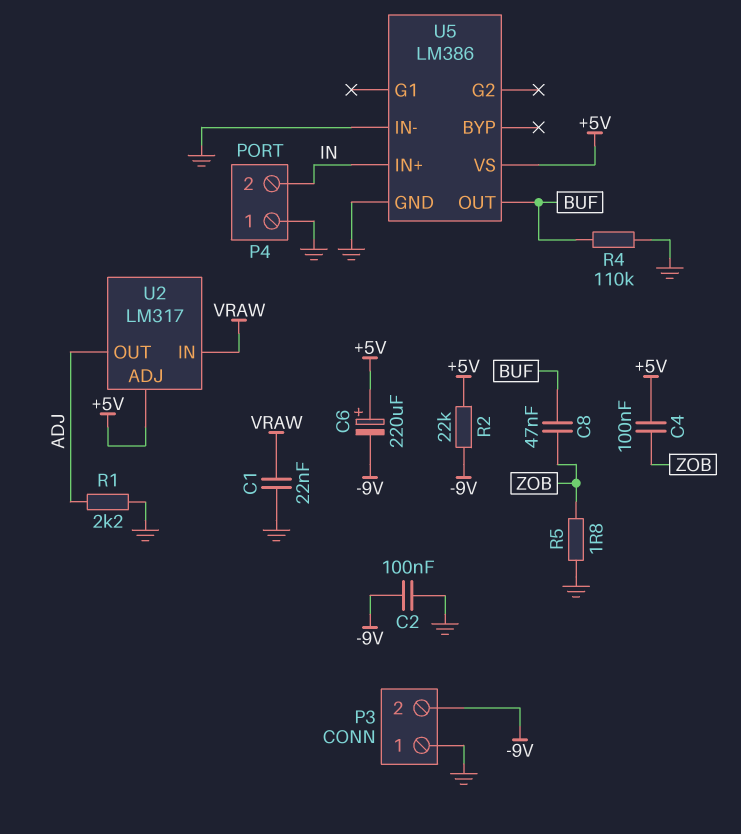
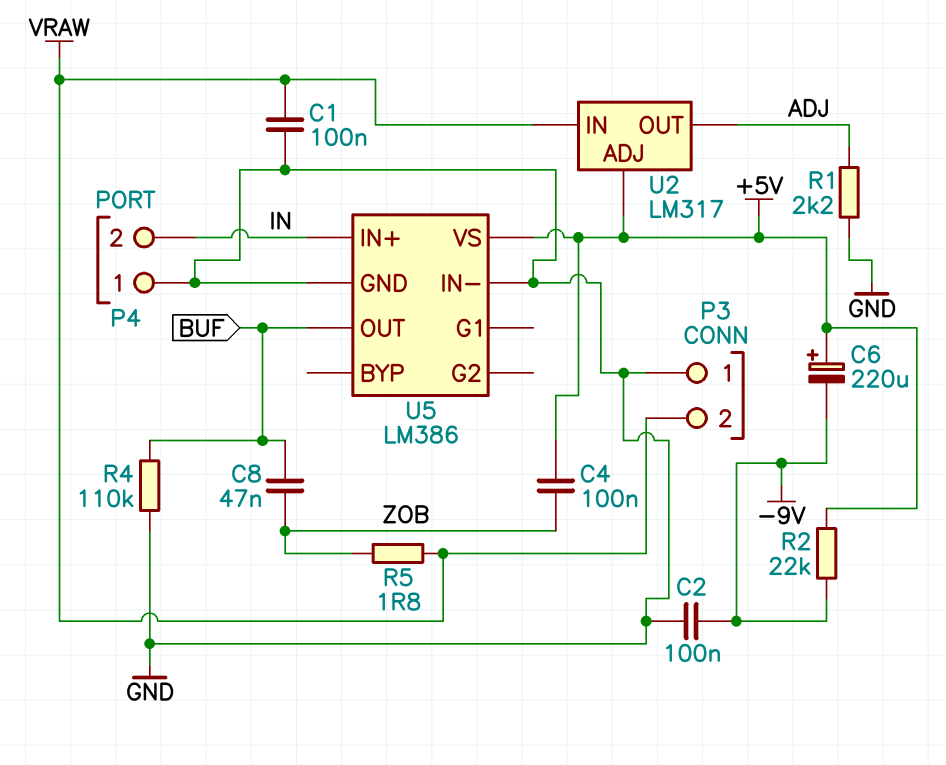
C1: 22nF (GND, VRAW) -> 100nF (GND, VRAW)
P3 pin 2: -9V -> VRAW
R5: 1.8 (GND, ZOB) -> 1.8 (VRAW, ZOB)

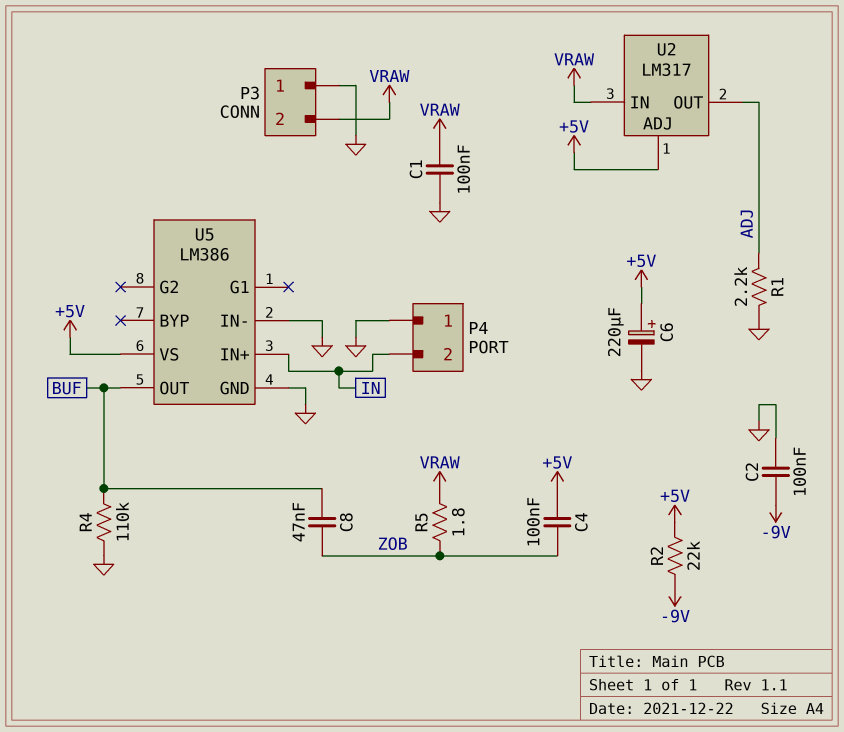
C6: 220uF (plus +5V, minus -9V) -> 220uF (plus +5V, minus GND)

